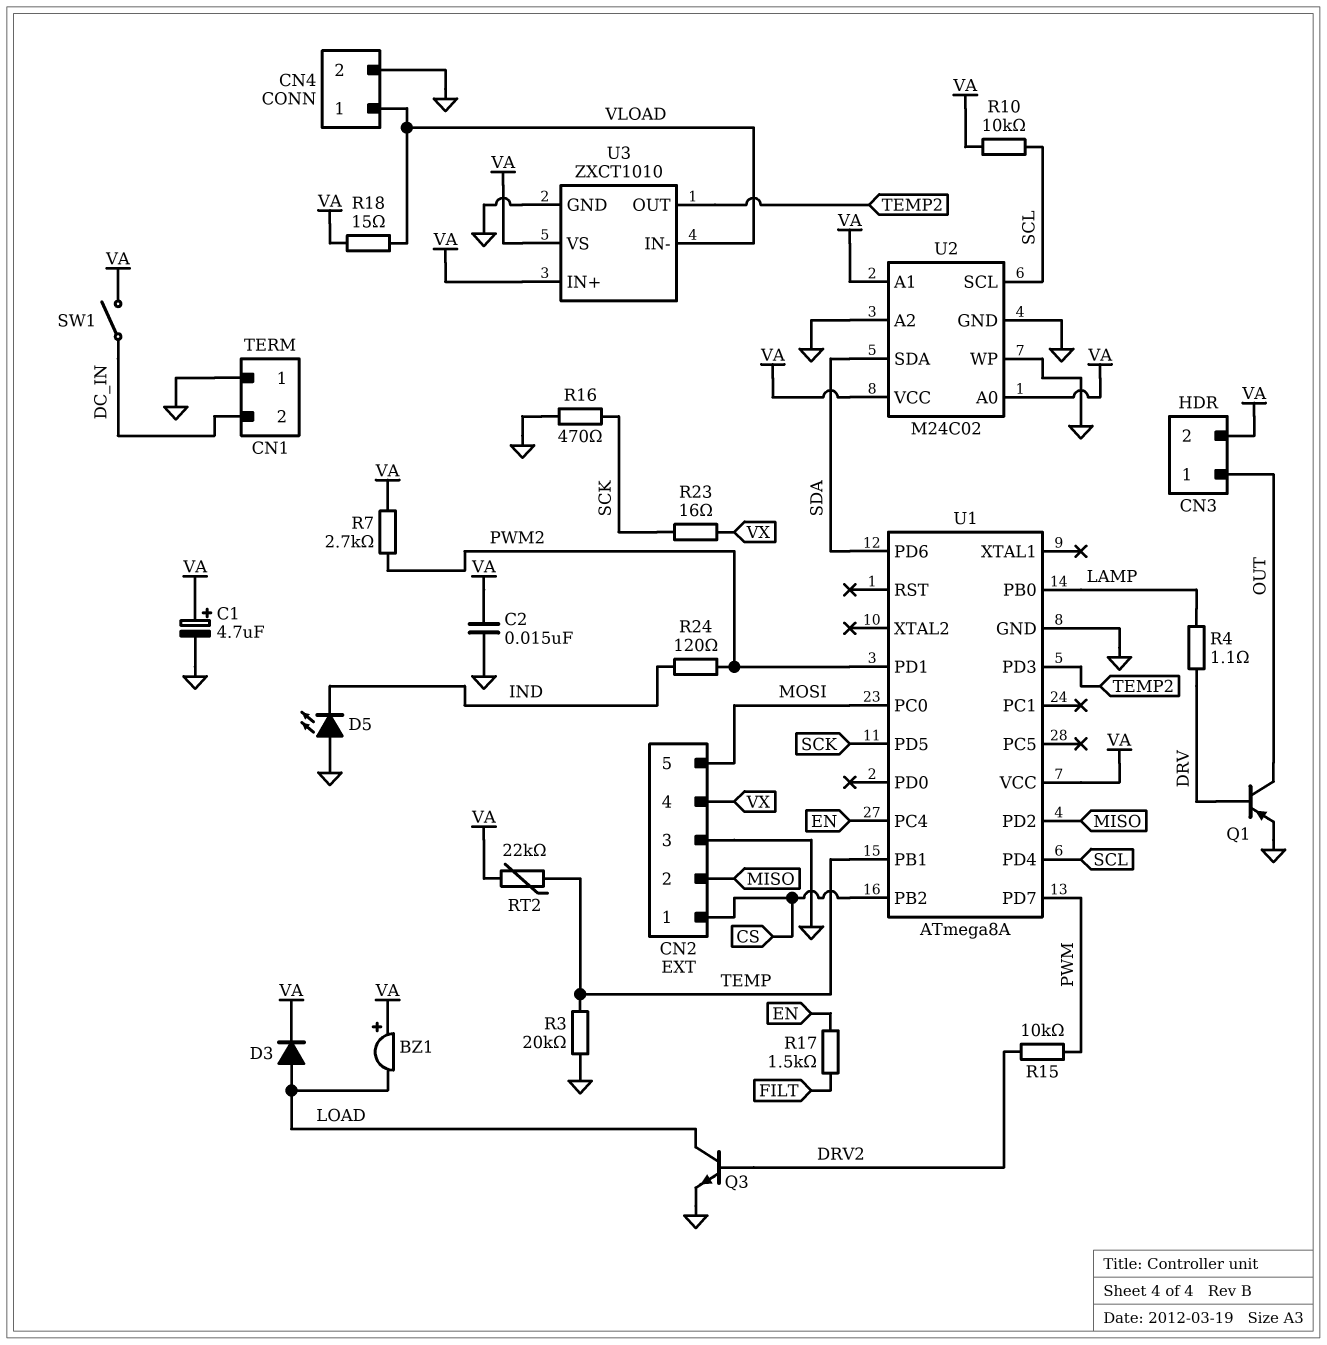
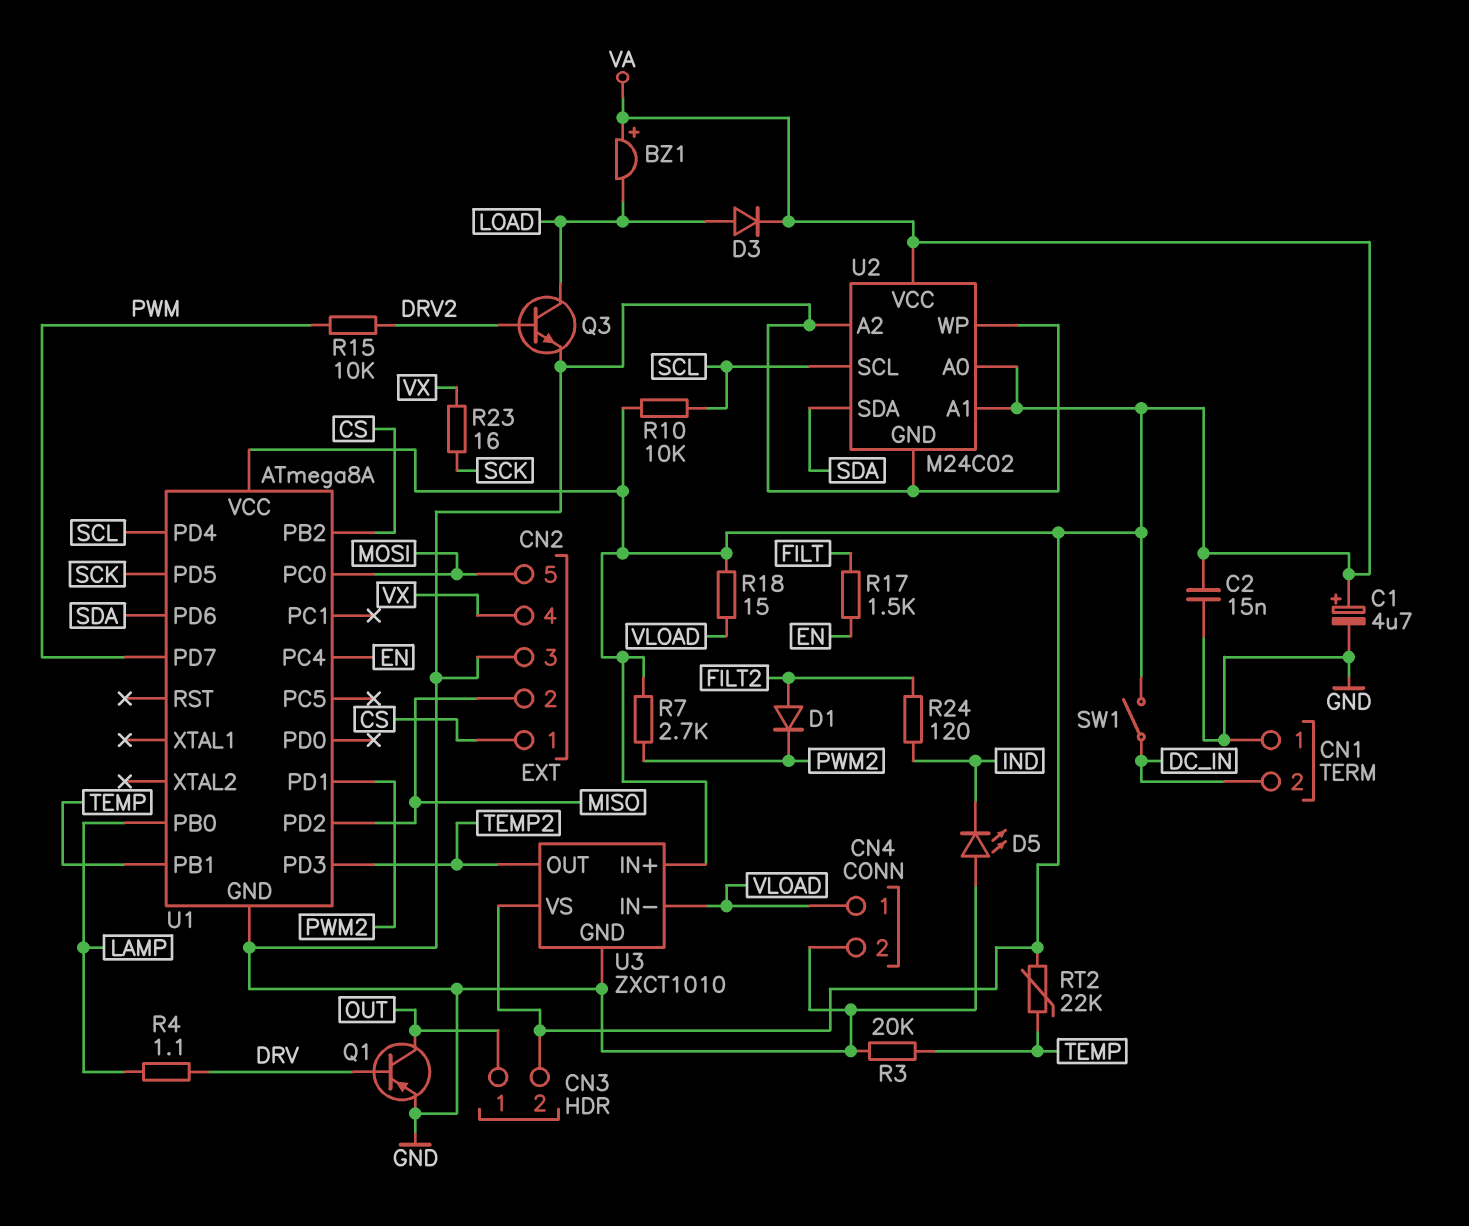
D1: none -> diode (A FILT2, K PWM2)
R16: 470 (GND, SCK) -> none
R24: 120 (IND, PWM2) -> 120 (FILT2, IND)

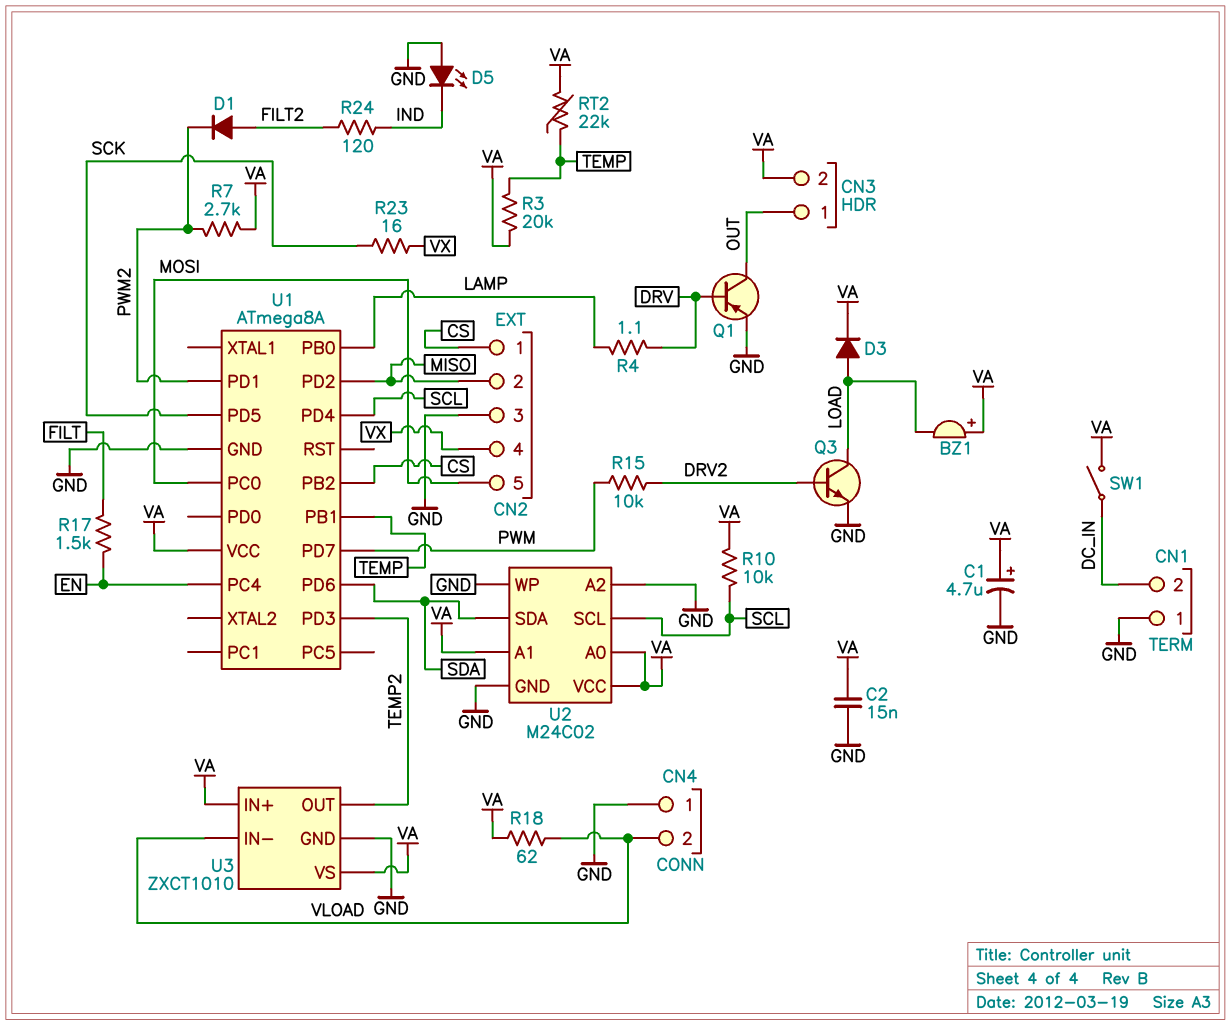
CN4 pin 1: VLOAD -> GND
CN4 pin 2: GND -> VLOAD
R3: 20k (GND, TEMP) -> 20k (TEMP, VA)
R18: 15 (VA, VLOAD) -> 62 (VA, VLOAD)

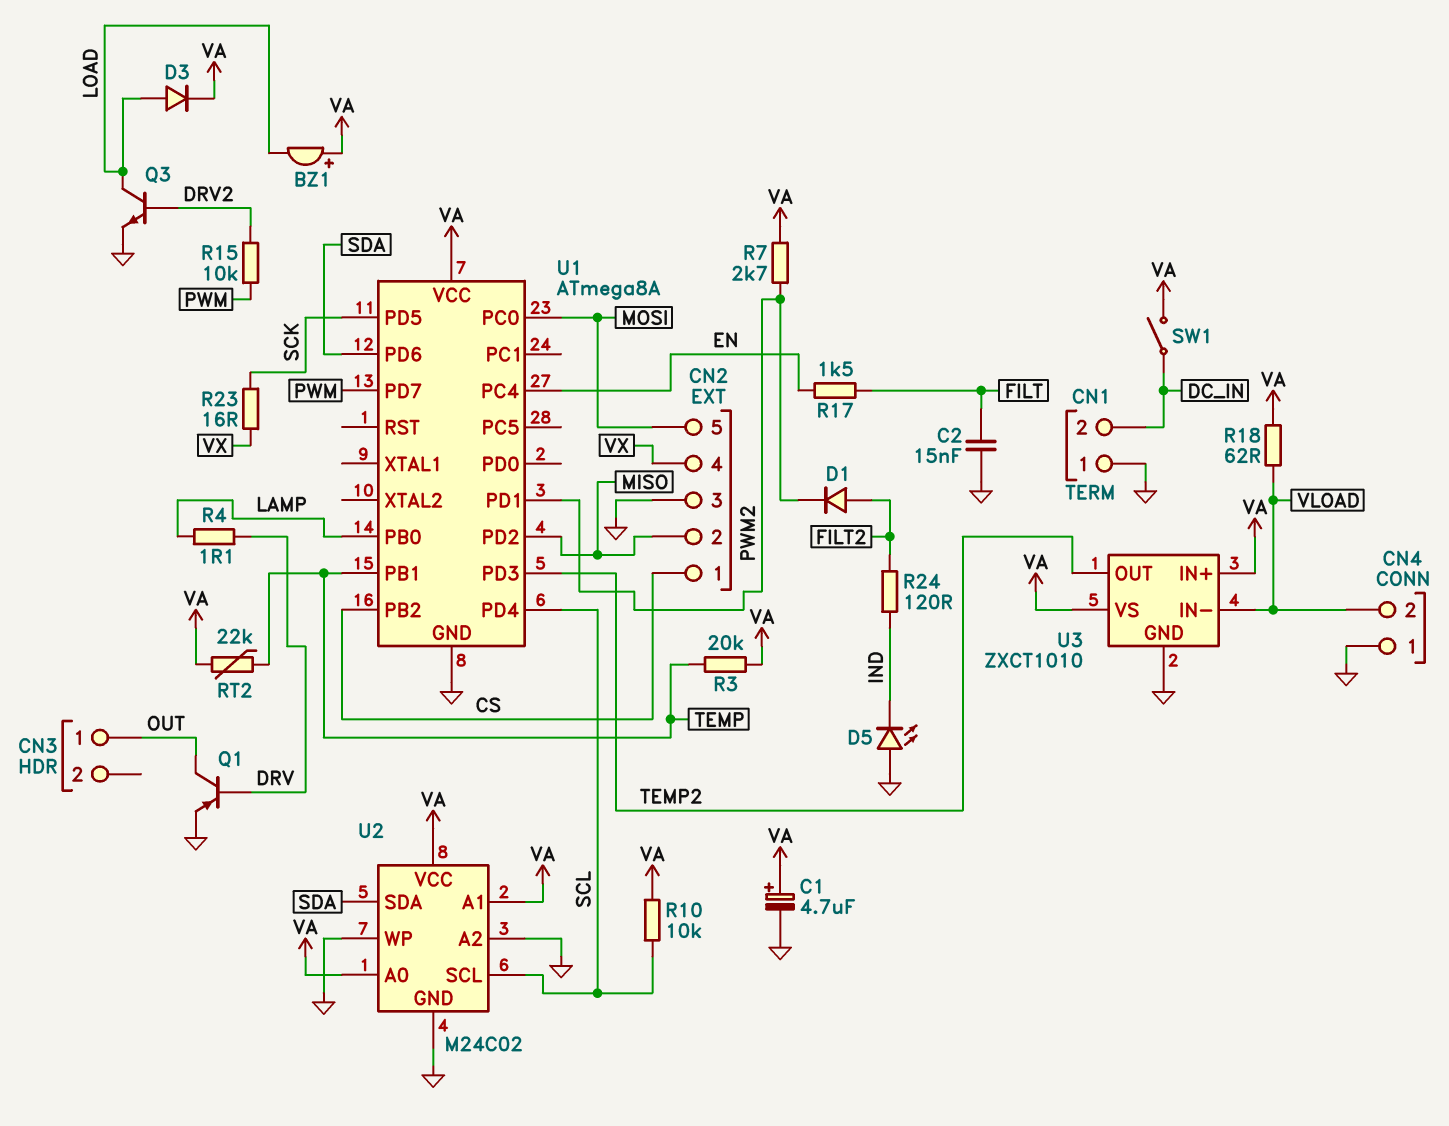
C2: 15nF (GND, VA) -> 15nF (FILT, GND)
CN3 pin 2: VA -> none

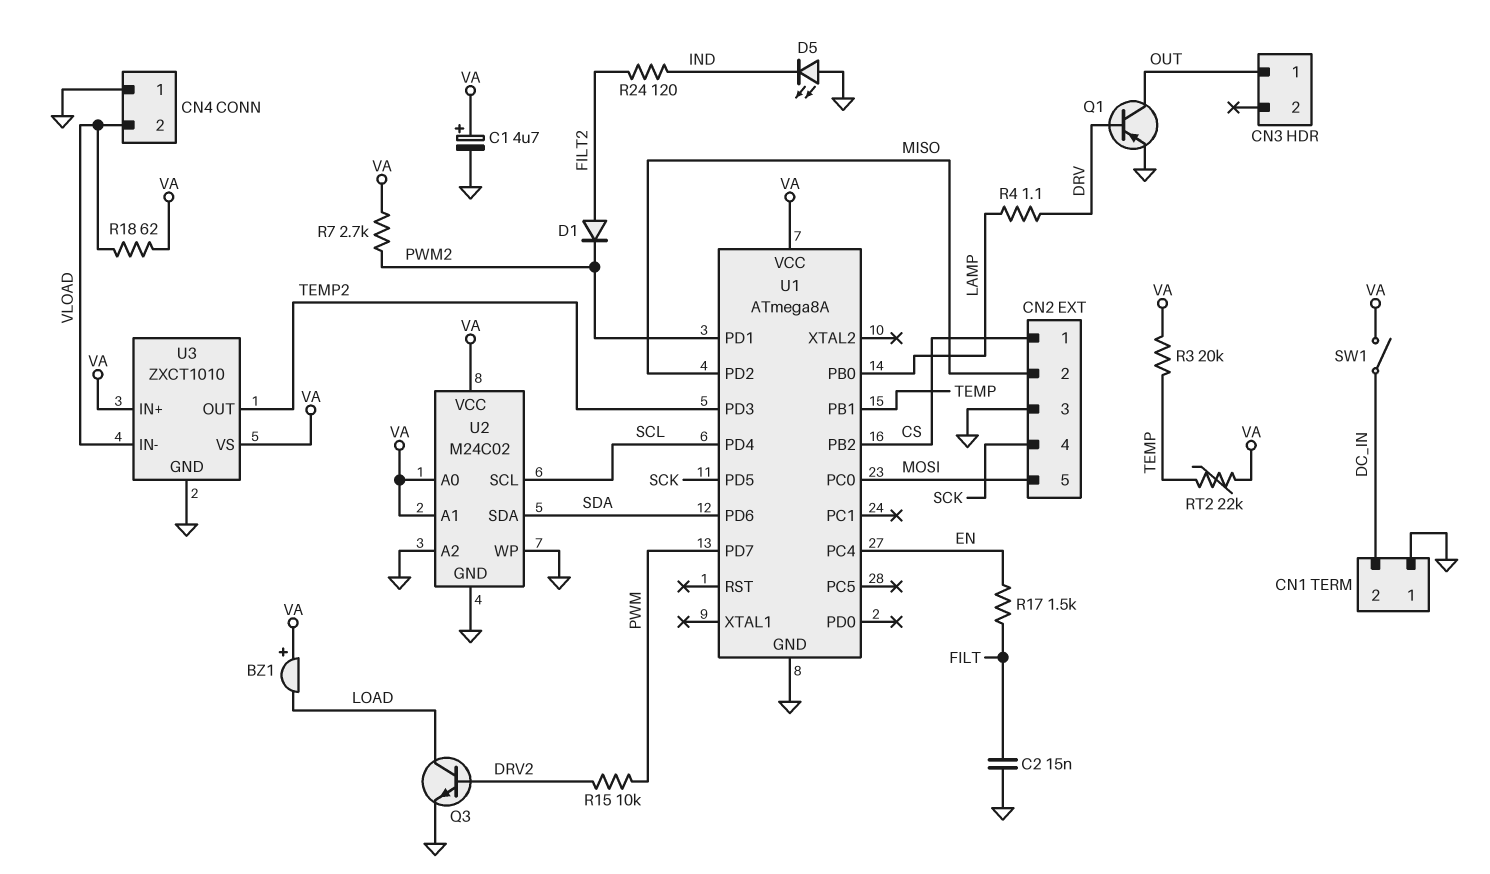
CN2 pin 4: VX -> SCK
D3: diode (A LOAD, K VA) -> none
R10: 10k (SCL, VA) -> none
R23: 16 (SCK, VX) -> none

